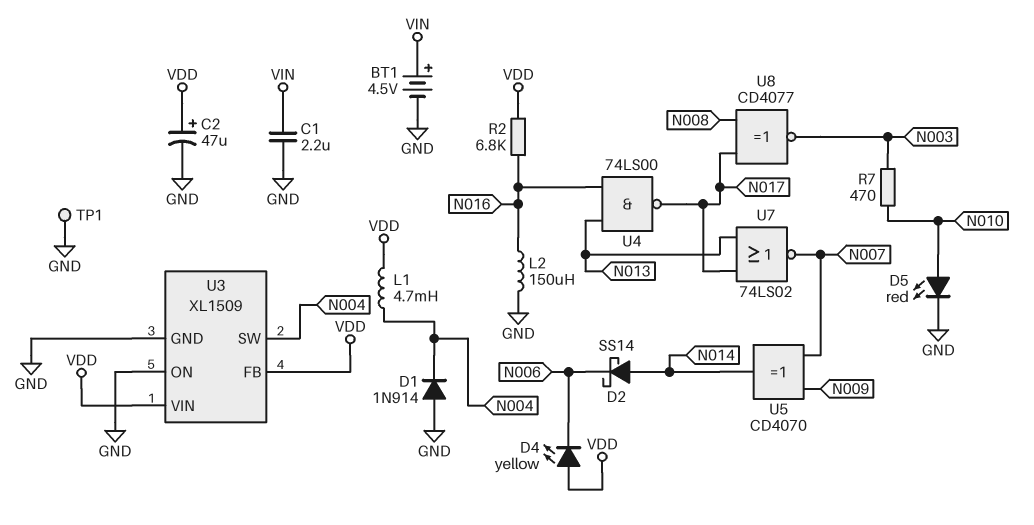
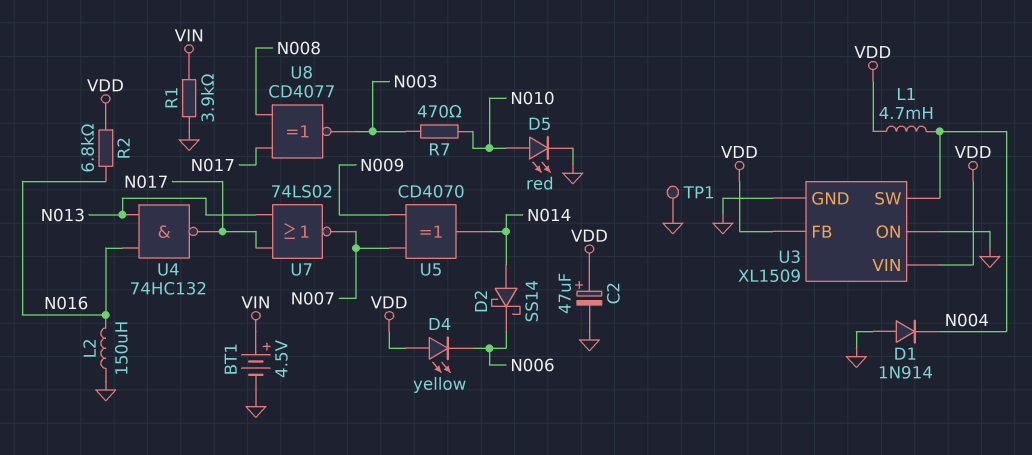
C1: 2.2uF (GND, VIN) -> none
R1: none -> 3.9k (GND, VIN)
U4: NAND 74LS00 (in N013, in N016, out N017) -> NAND 74HC132 (in N013, in N016, out N017)

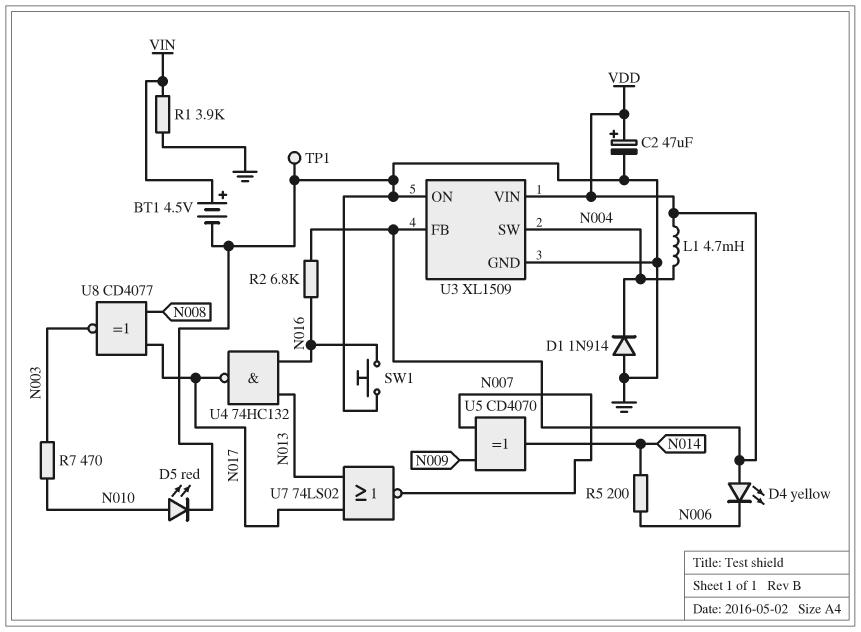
D2: schottky SS14 (A N014, K N006) -> none
L2: 150uH (GND, N016) -> none
R5: none -> 200 (N006, N014)
SW1: none -> button (GND, N016)

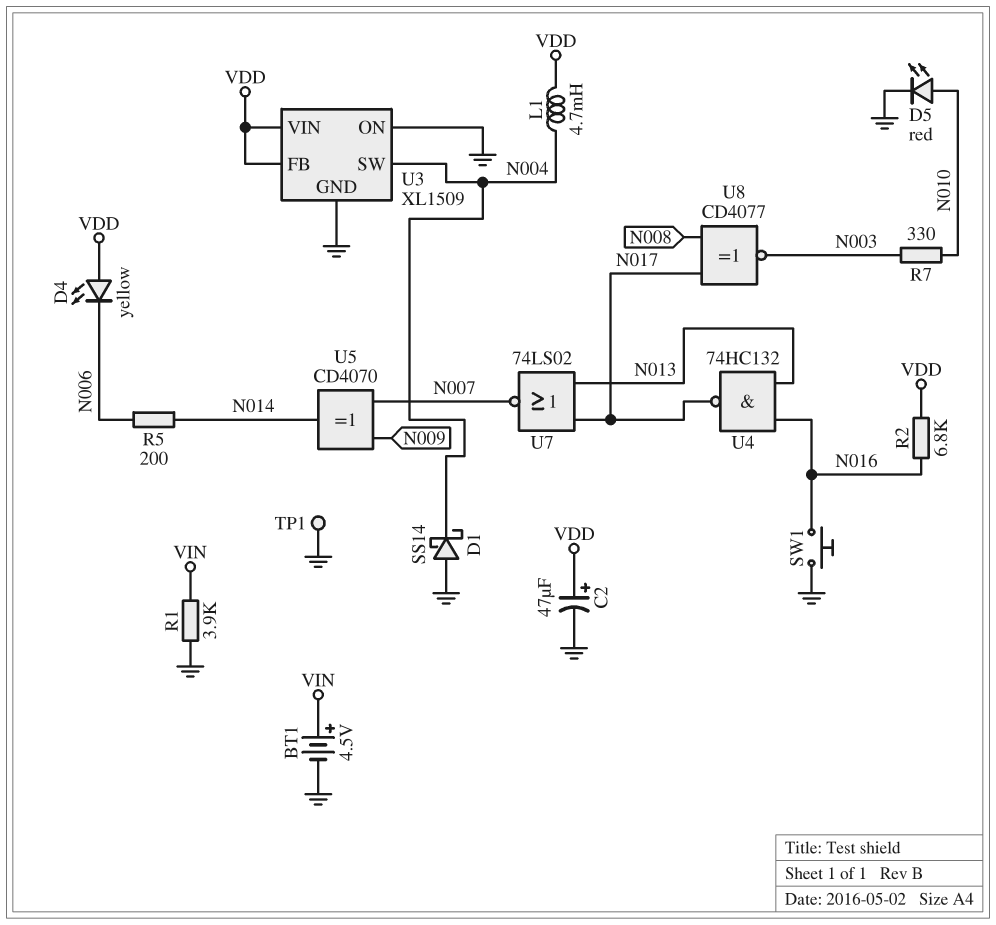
D1: diode 1N914 (A GND, K N004) -> schottky SS14 (A GND, K N004)
R7: 470 (N003, N010) -> 330 (N003, N010)

